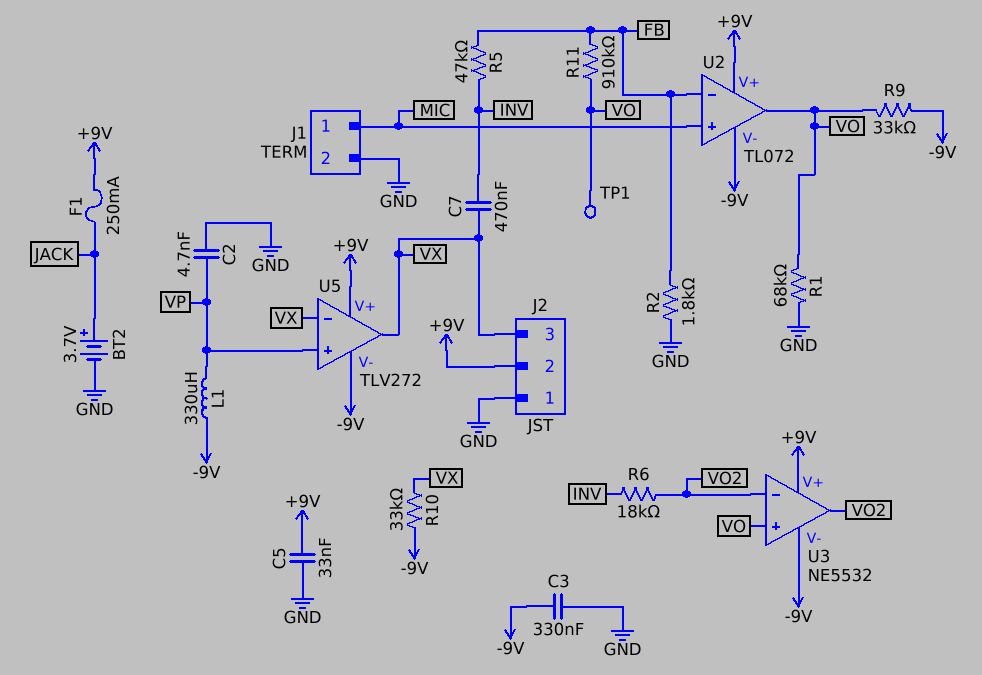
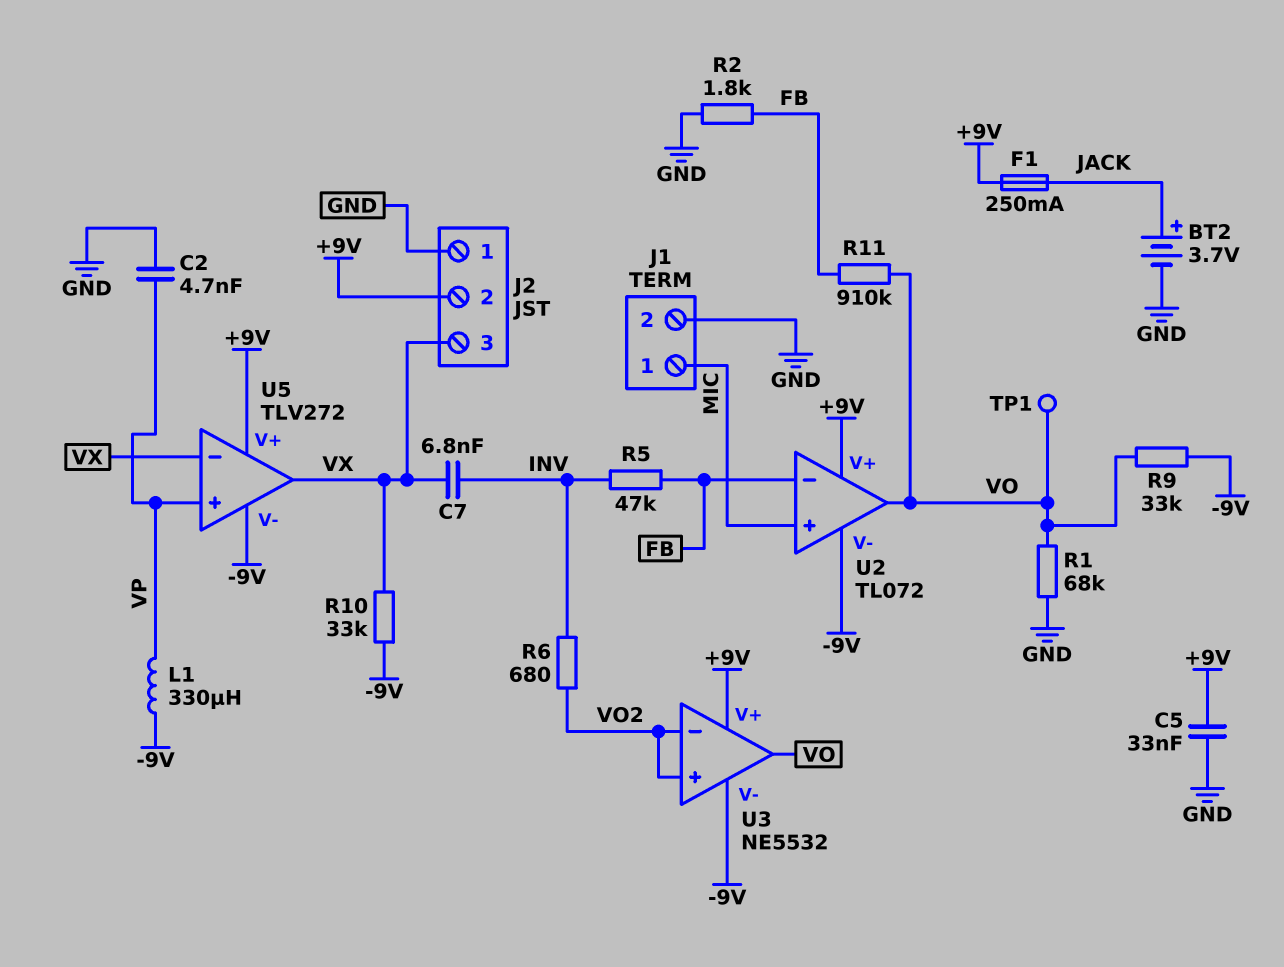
C3: 330nF (-9V, GND) -> none
C7: 470nF (INV, VX) -> 6.8nF (INV, VX)
R6: 18k (INV, VO2) -> 680 (INV, VO2)
U3 pin in+: VO -> VO2
U3 pin out: VO2 -> VO

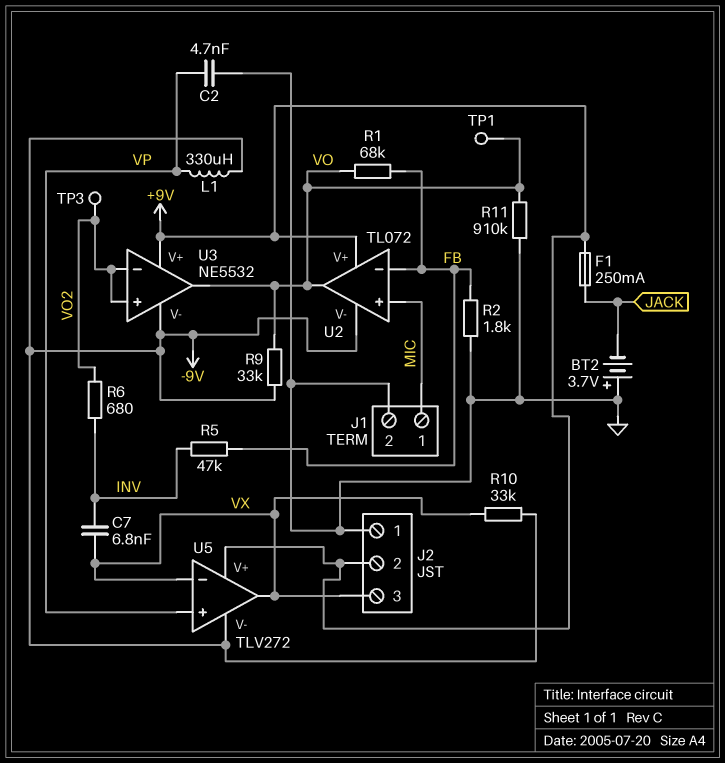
BT2: 3.7V (plus JACK, minus GND) -> 3.7V (plus GND, minus JACK)
C5: 33nF (+9V, GND) -> none
R1: 68k (GND, VO) -> 68k (FB, VO)
R11: 910k (FB, VO) -> 910k (GND, VO)
TP3: none -> test point (VO2)

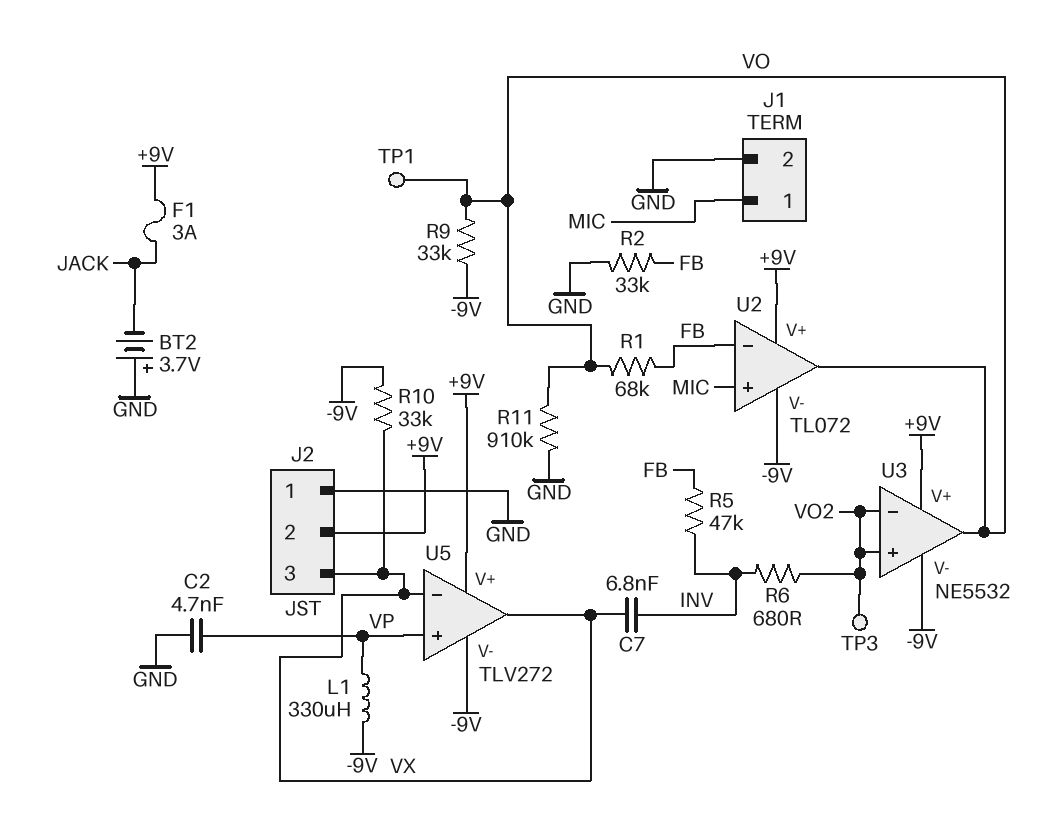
F1: 250mA (+9V, JACK) -> 3A (+9V, JACK)
R2: 1.8k (FB, GND) -> 33k (FB, GND)

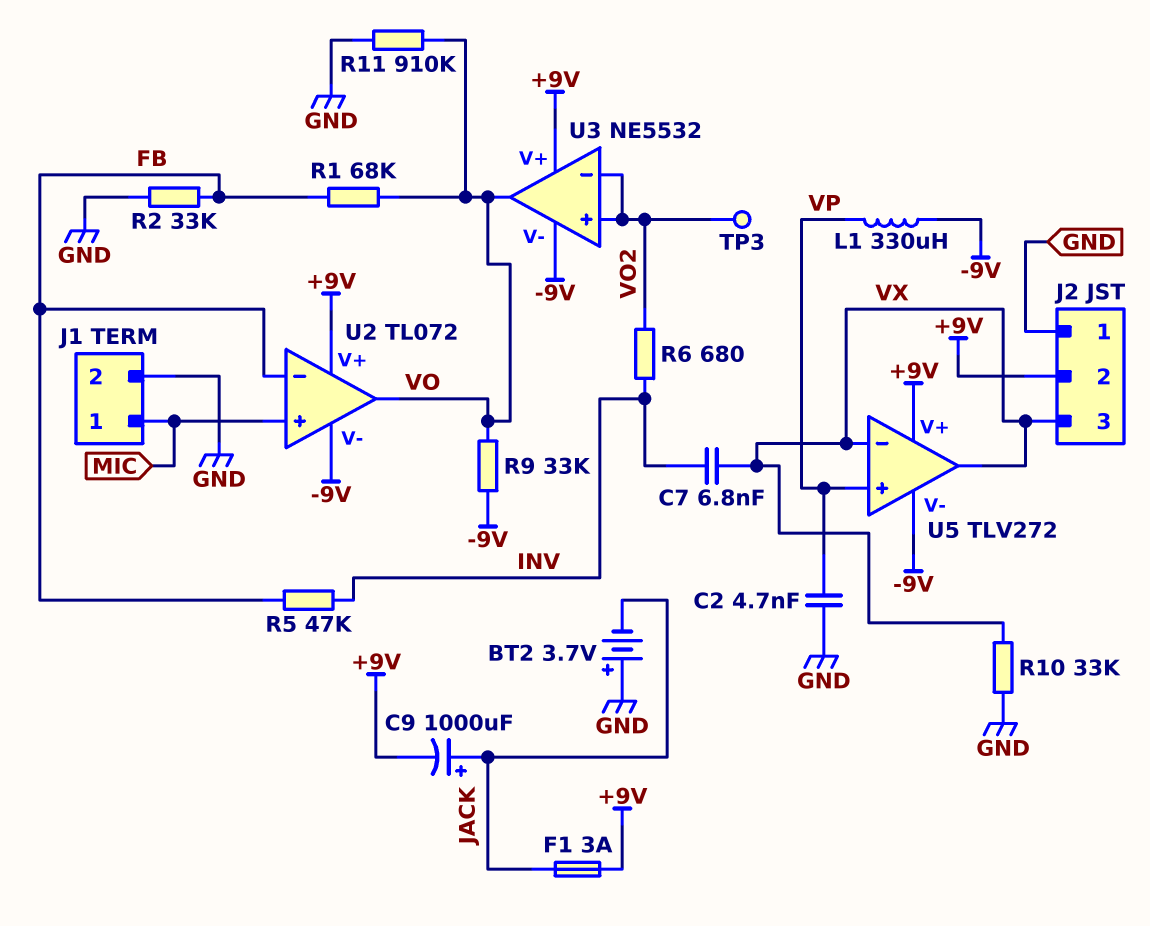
C9: none -> 1000uF (plus JACK, minus +9V)
R10: 33k (-9V, VX) -> 33k (GND, VX)
TP1: test point (VO) -> none

